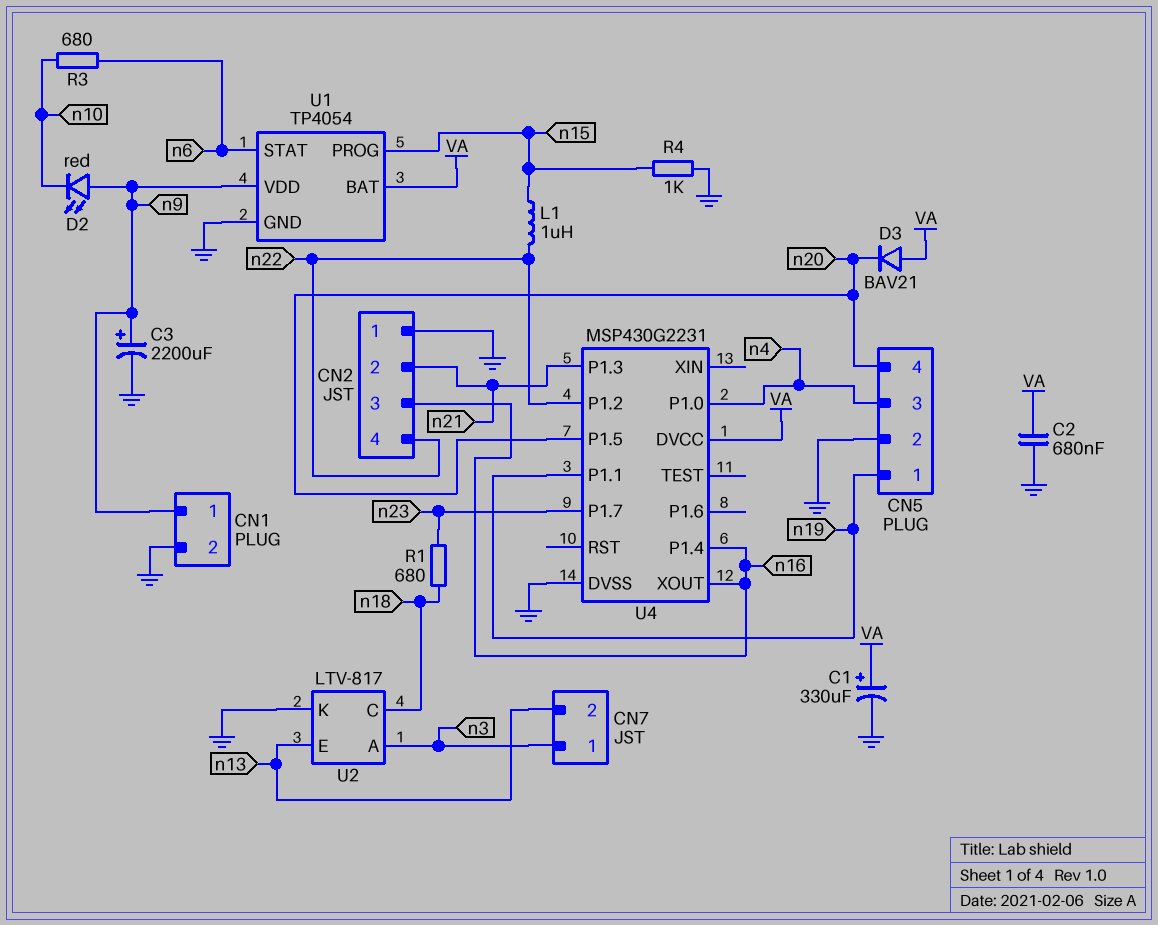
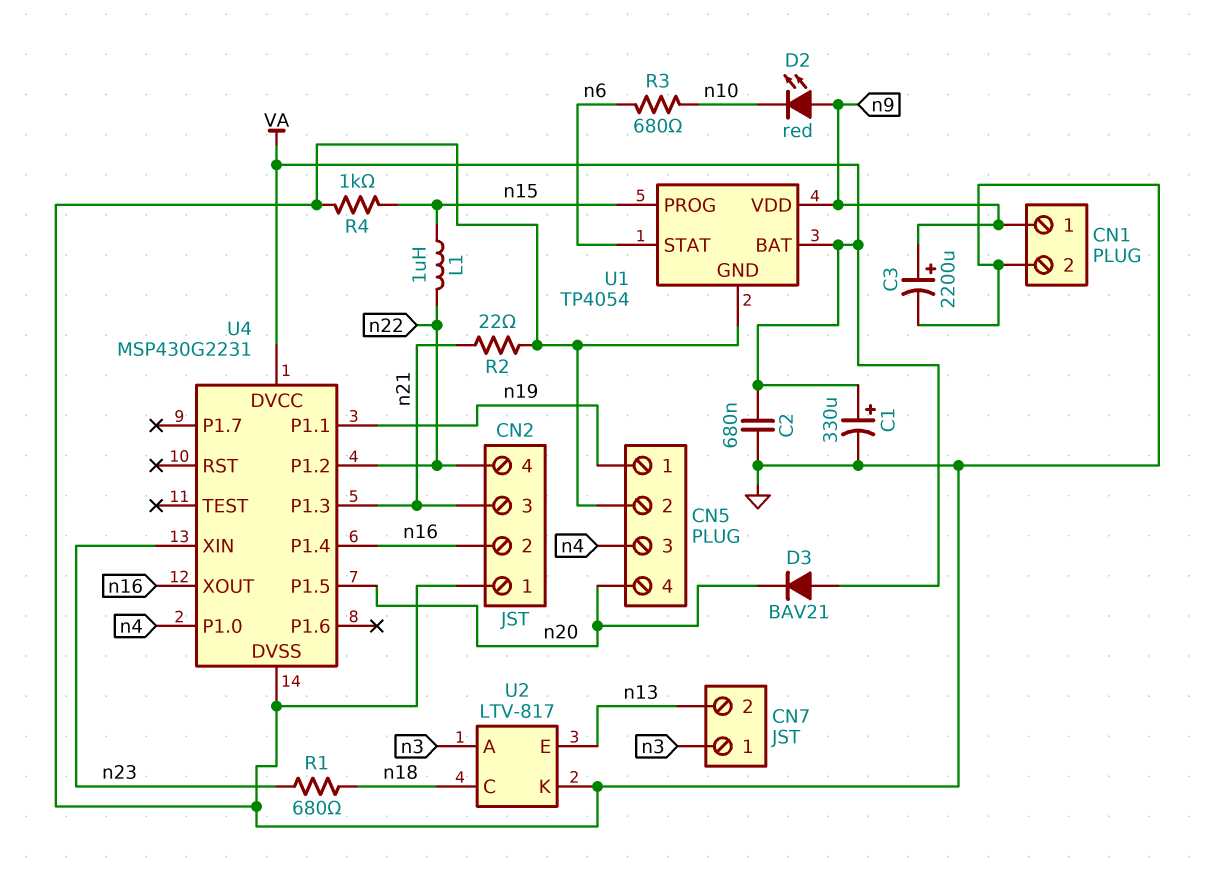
CN2 pin 2: n21 -> n16
CN2 pin 3: n16 -> n21
R2: none -> 22 (GND, n21)
U4 pin P1.7: n23 -> none
U4 pin XIN: none -> n23

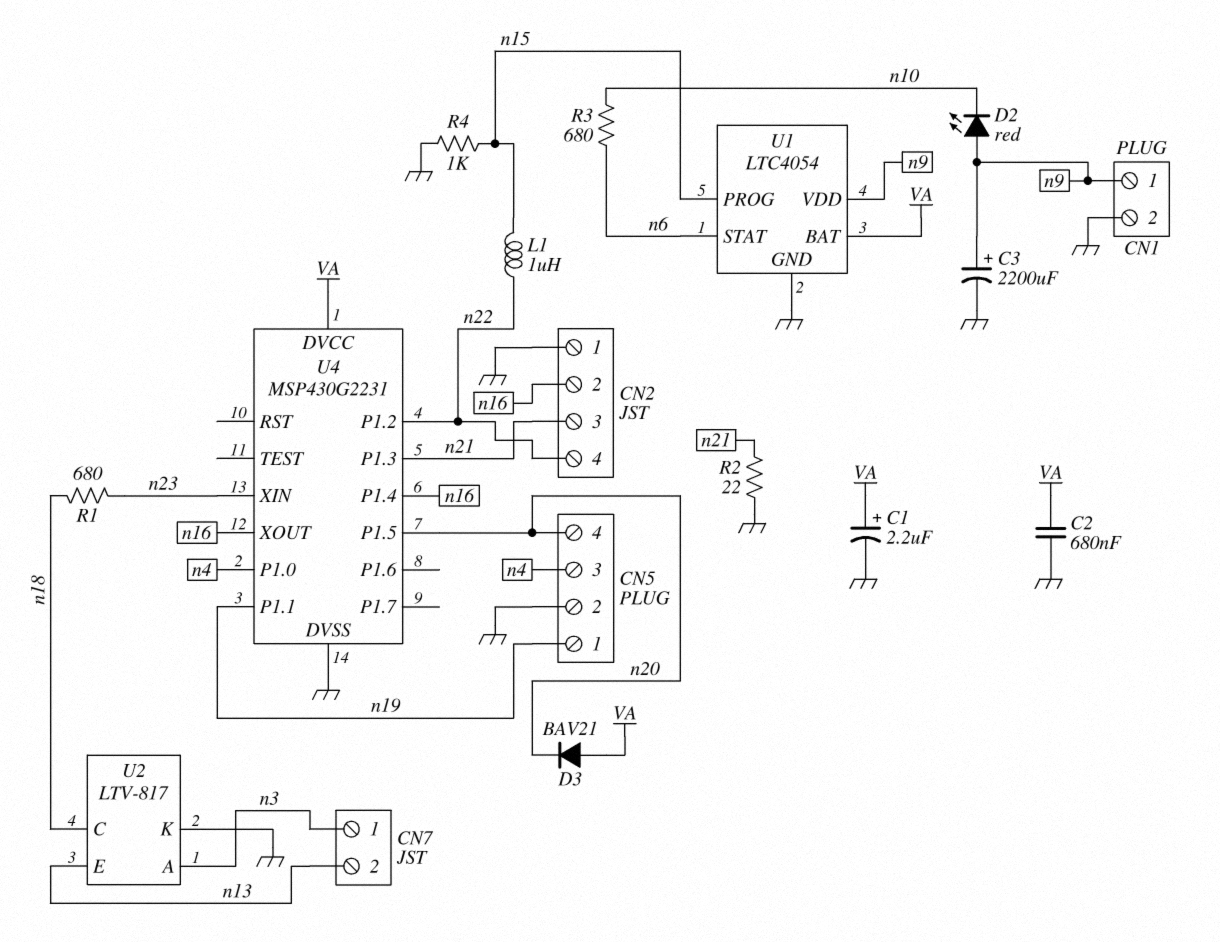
C1: 330uF (plus VA, minus GND) -> 2.2uF (plus VA, minus GND)
U1: TP4054 -> LTC4054

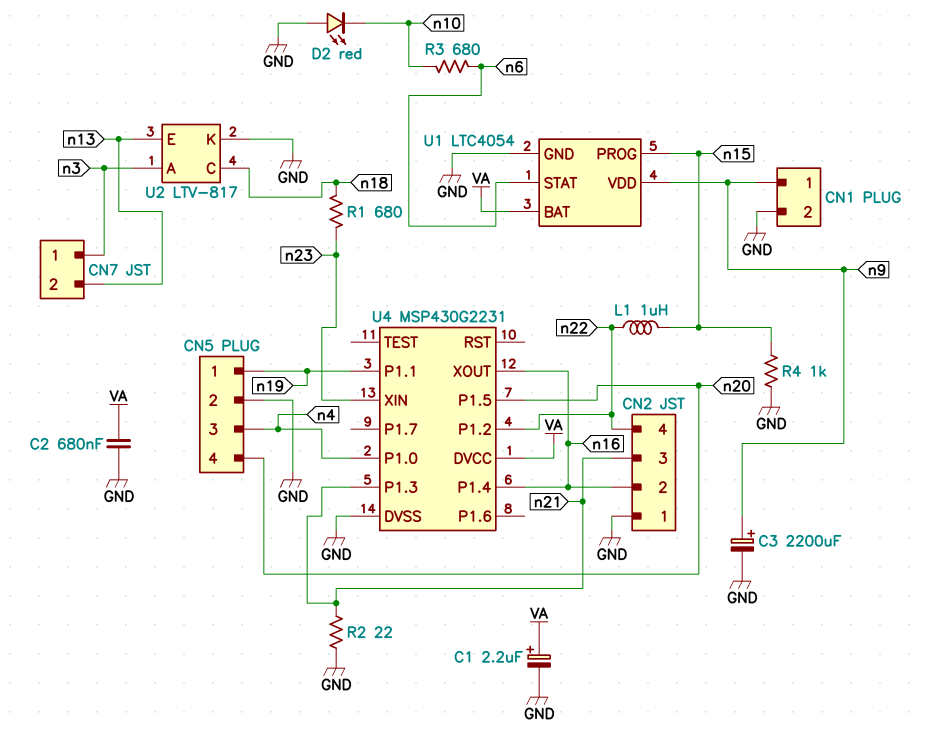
D2: LED red (A n9, K n10) -> LED red (A GND, K n10)
D3: diode BAV21 (A VA, K n20) -> none

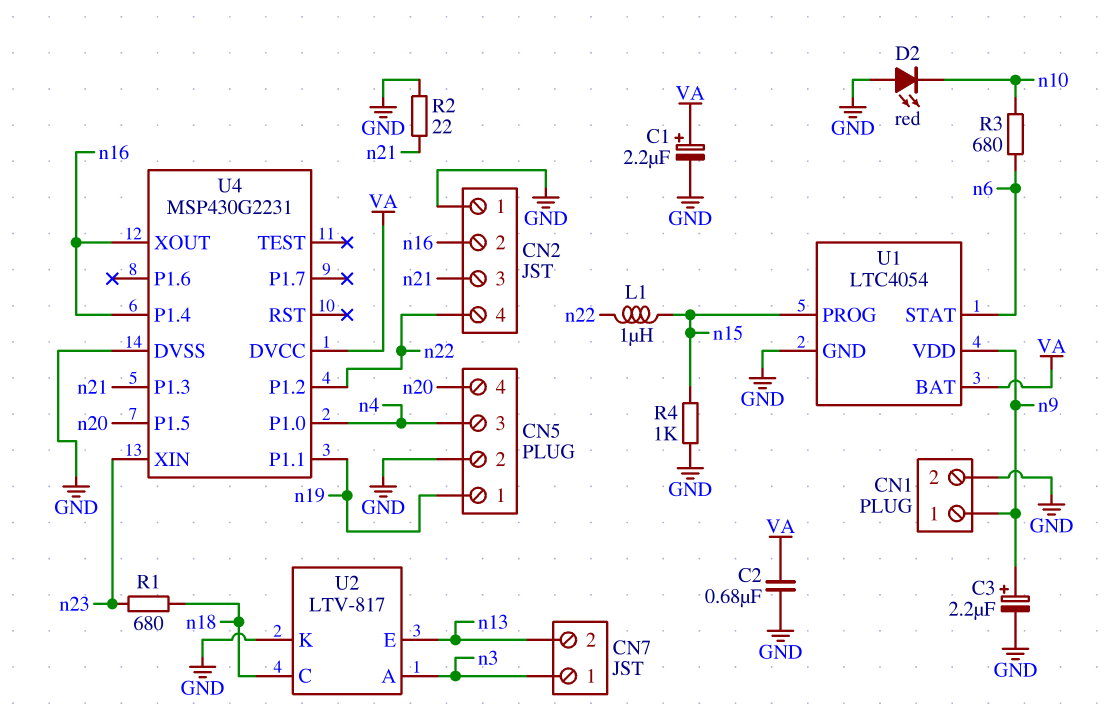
C3: 2200uF (plus n9, minus GND) -> 2.2uF (plus n9, minus GND)

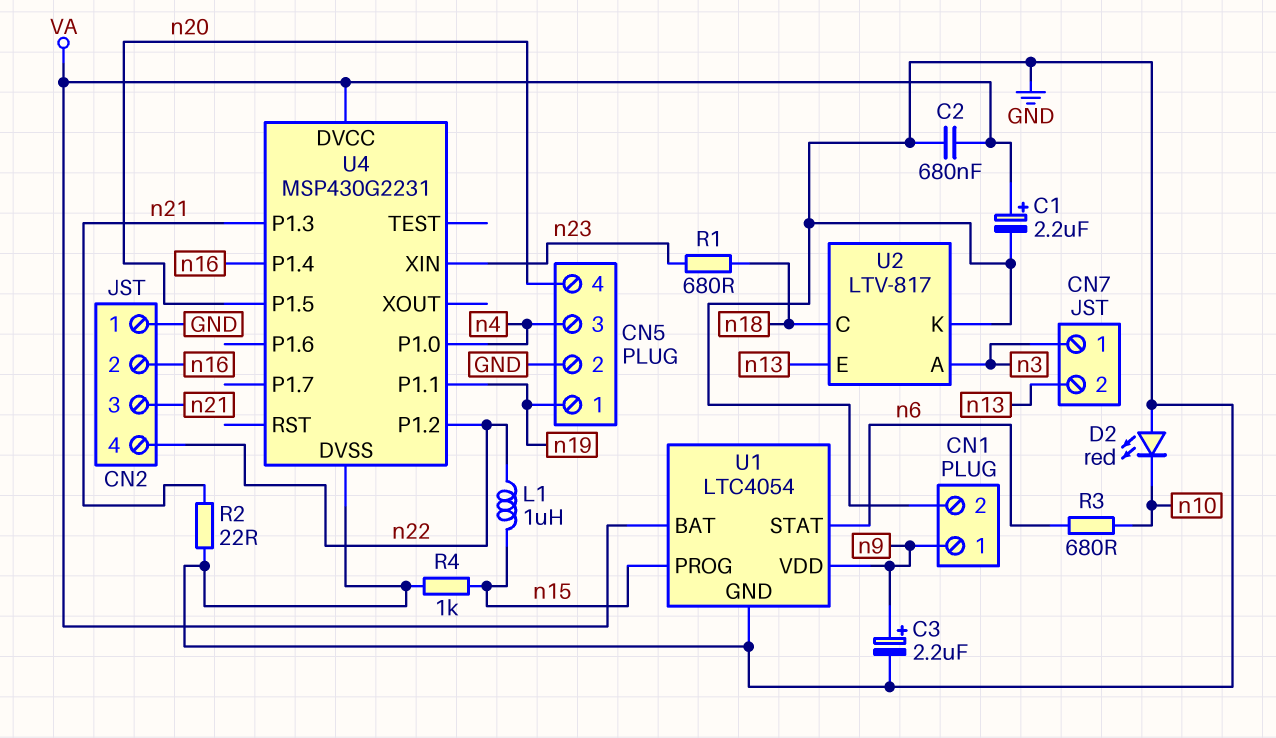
U4 pin XOUT: n16 -> none

